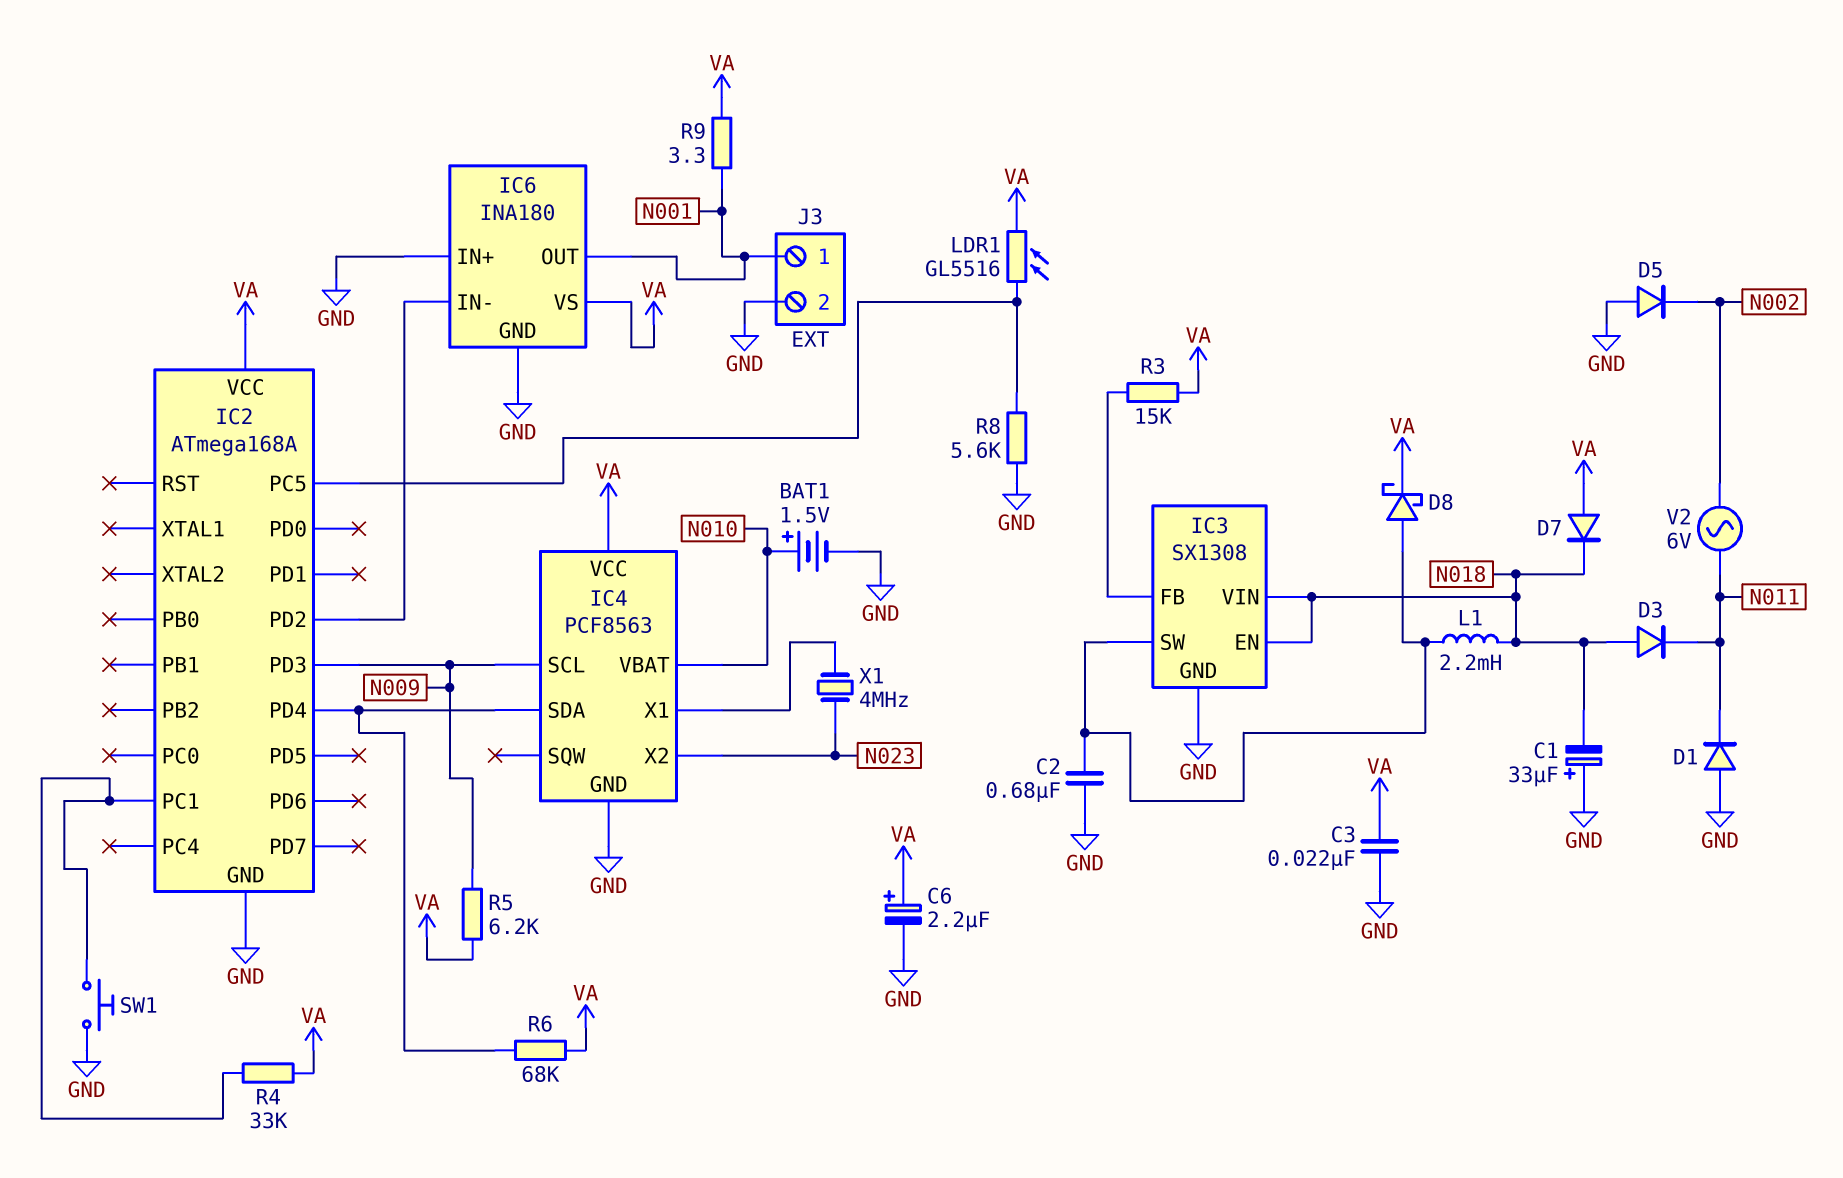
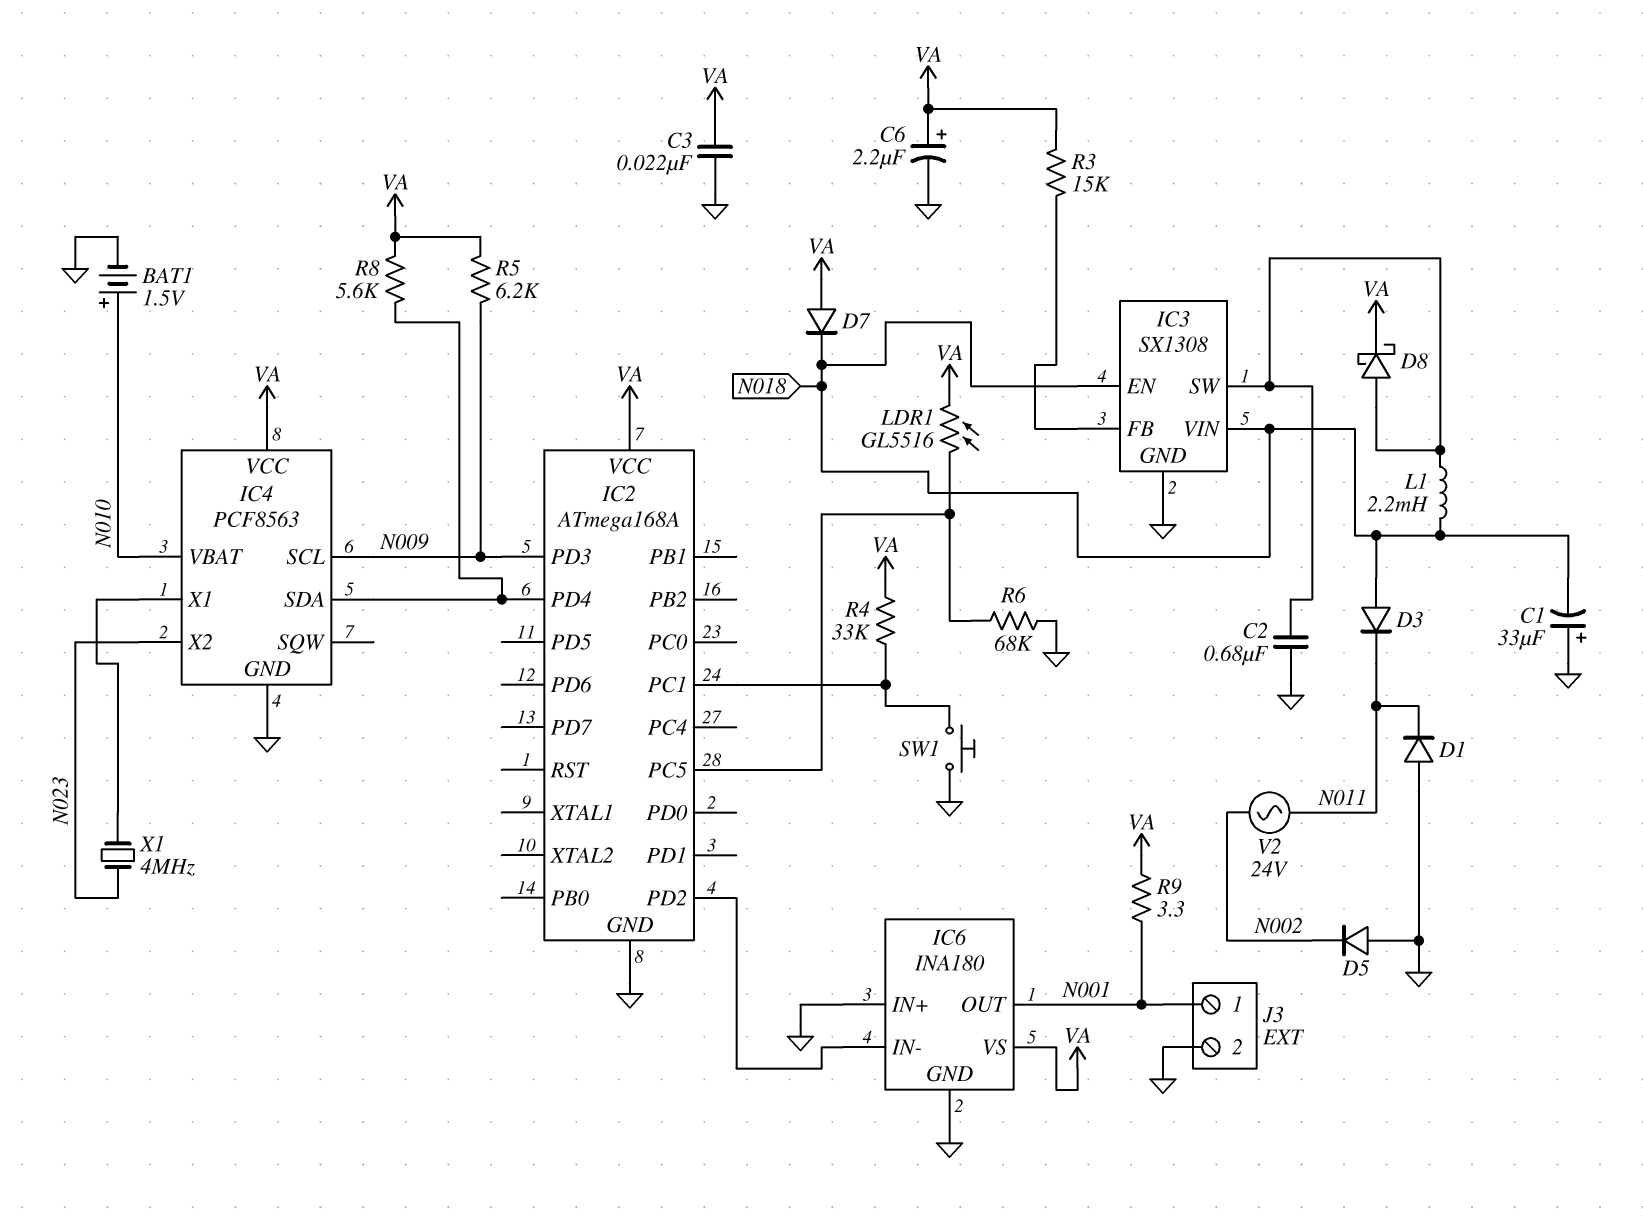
R6: 68k (IC2/PD4, VA) -> 68k (GND, IC2/PC5)
R8: 5.6k (GND, IC2/PC5) -> 5.6k (IC2/PD4, VA)
V2: AC 6V (N002, N011) -> AC 24V (N002, N011)

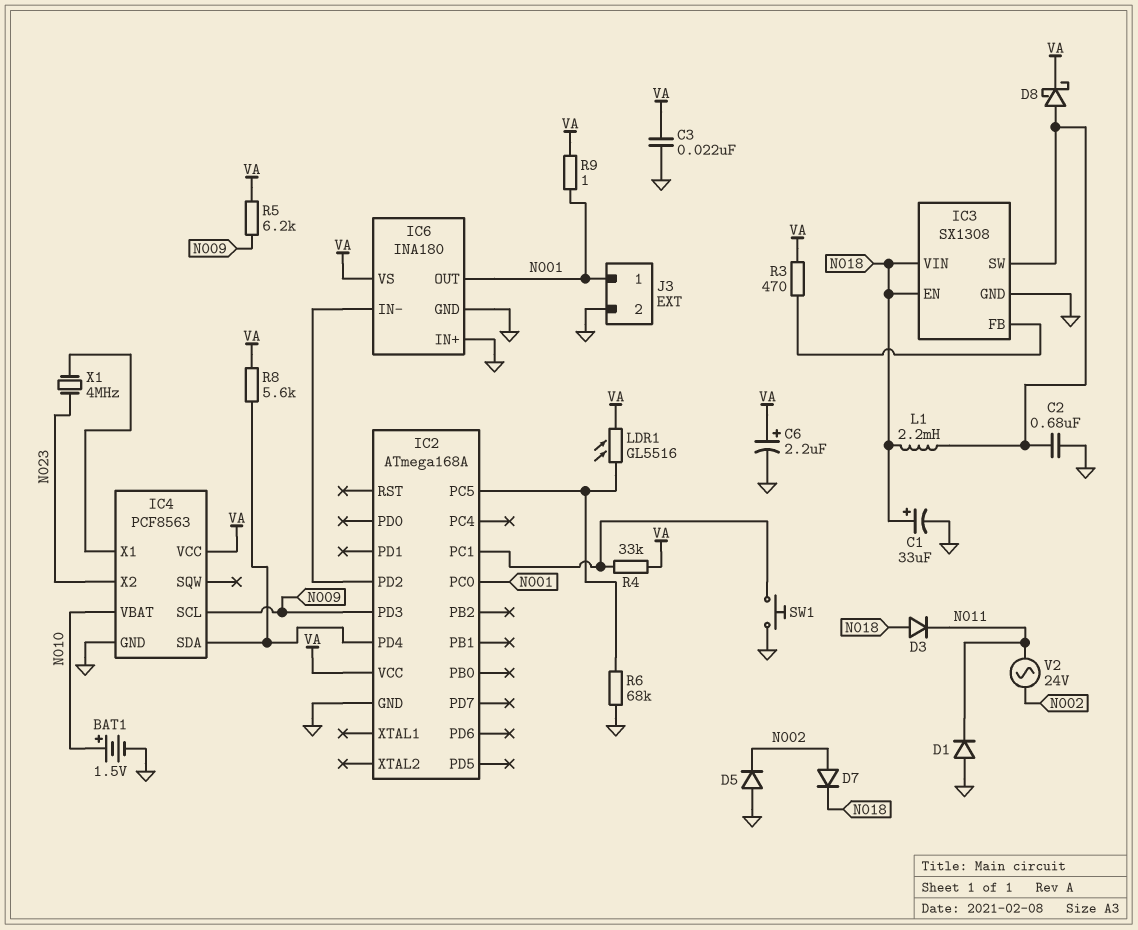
C1: 33uF (plus GND, minus N018) -> 33uF (plus N018, minus GND)
D7: diode (A VA, K N018) -> diode (A N002, K N018)
IC2 pin PC0: none -> N001
R3: 15k (IC3/FB, VA) -> 470 (IC3/FB, VA)
R9: 3.3 (N001, VA) -> 1 (N001, VA)

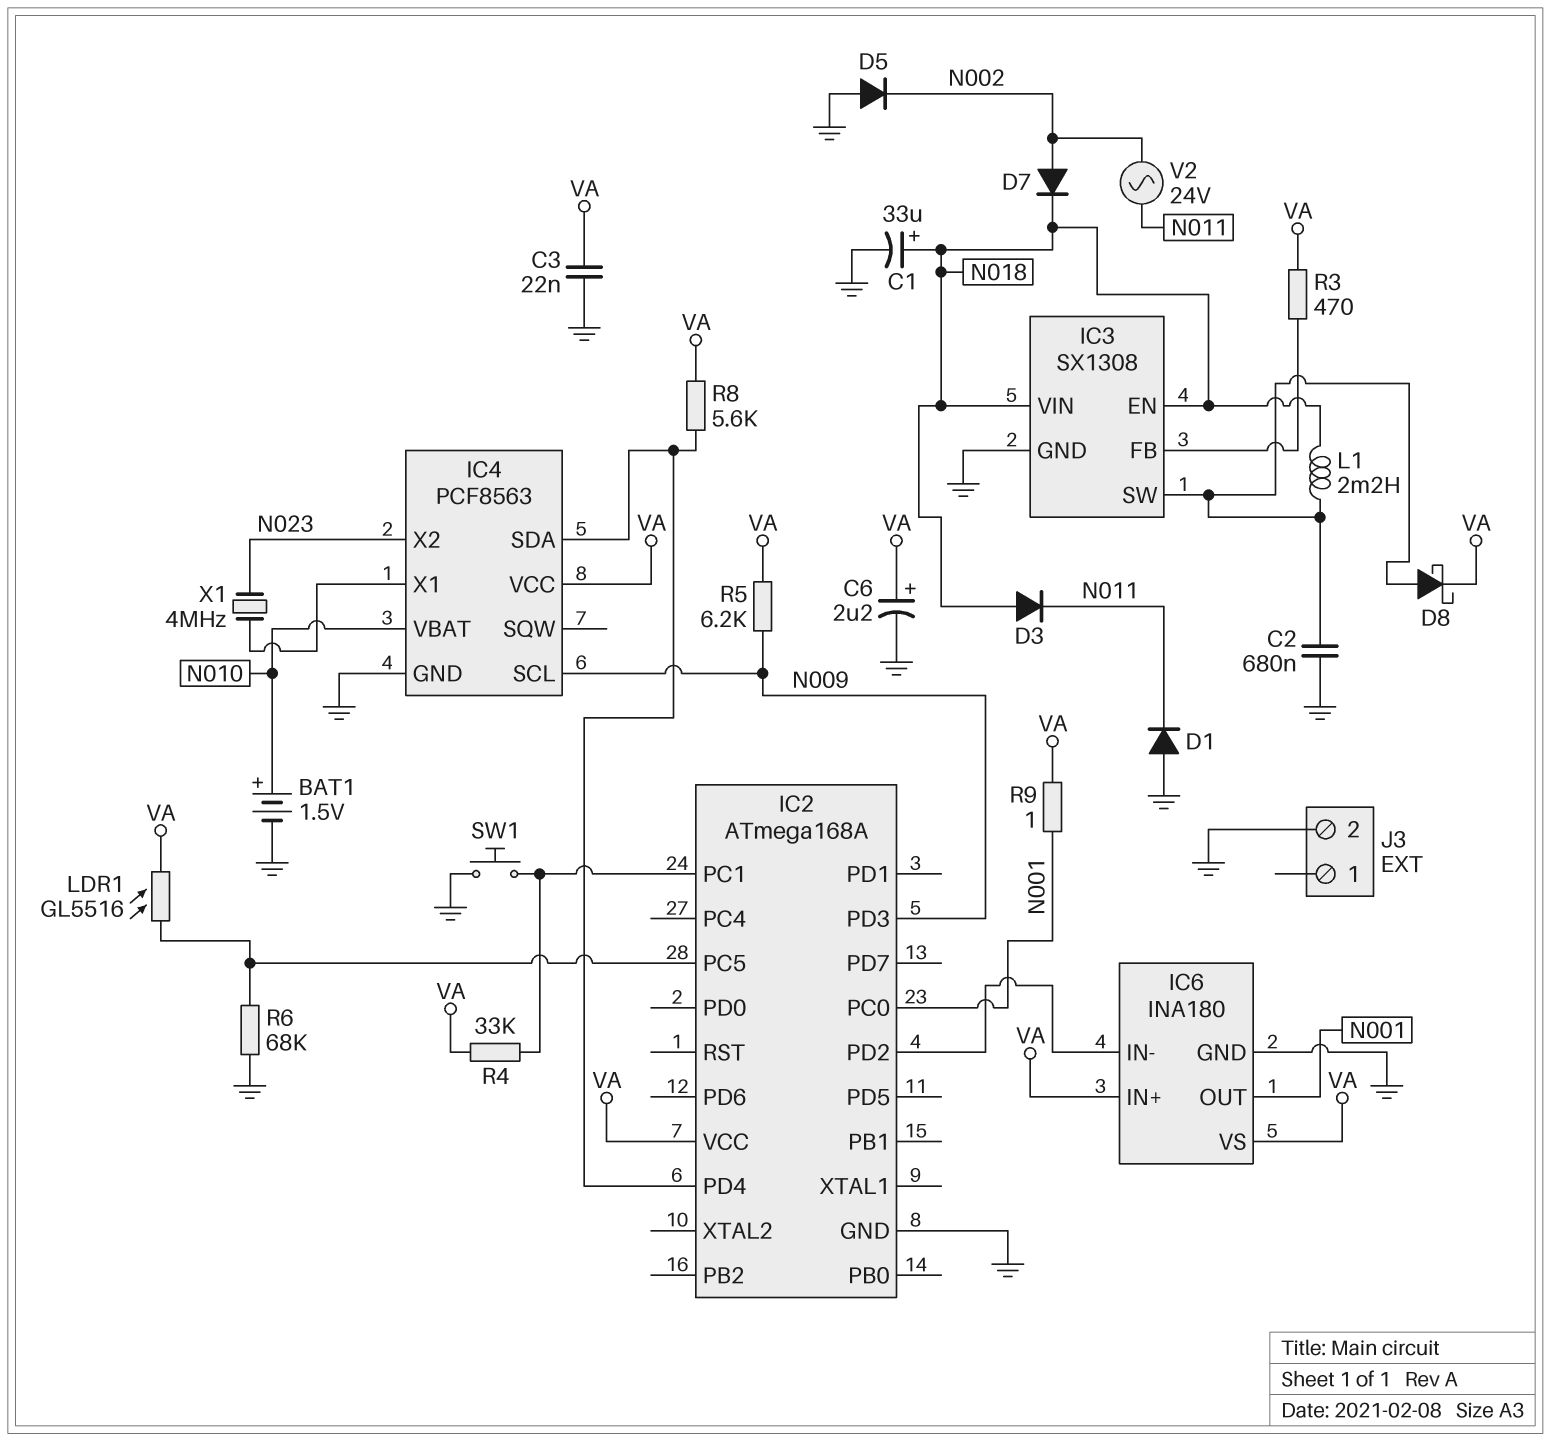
IC6 pin IN+: GND -> VA
J3 pin 1: N001 -> none

